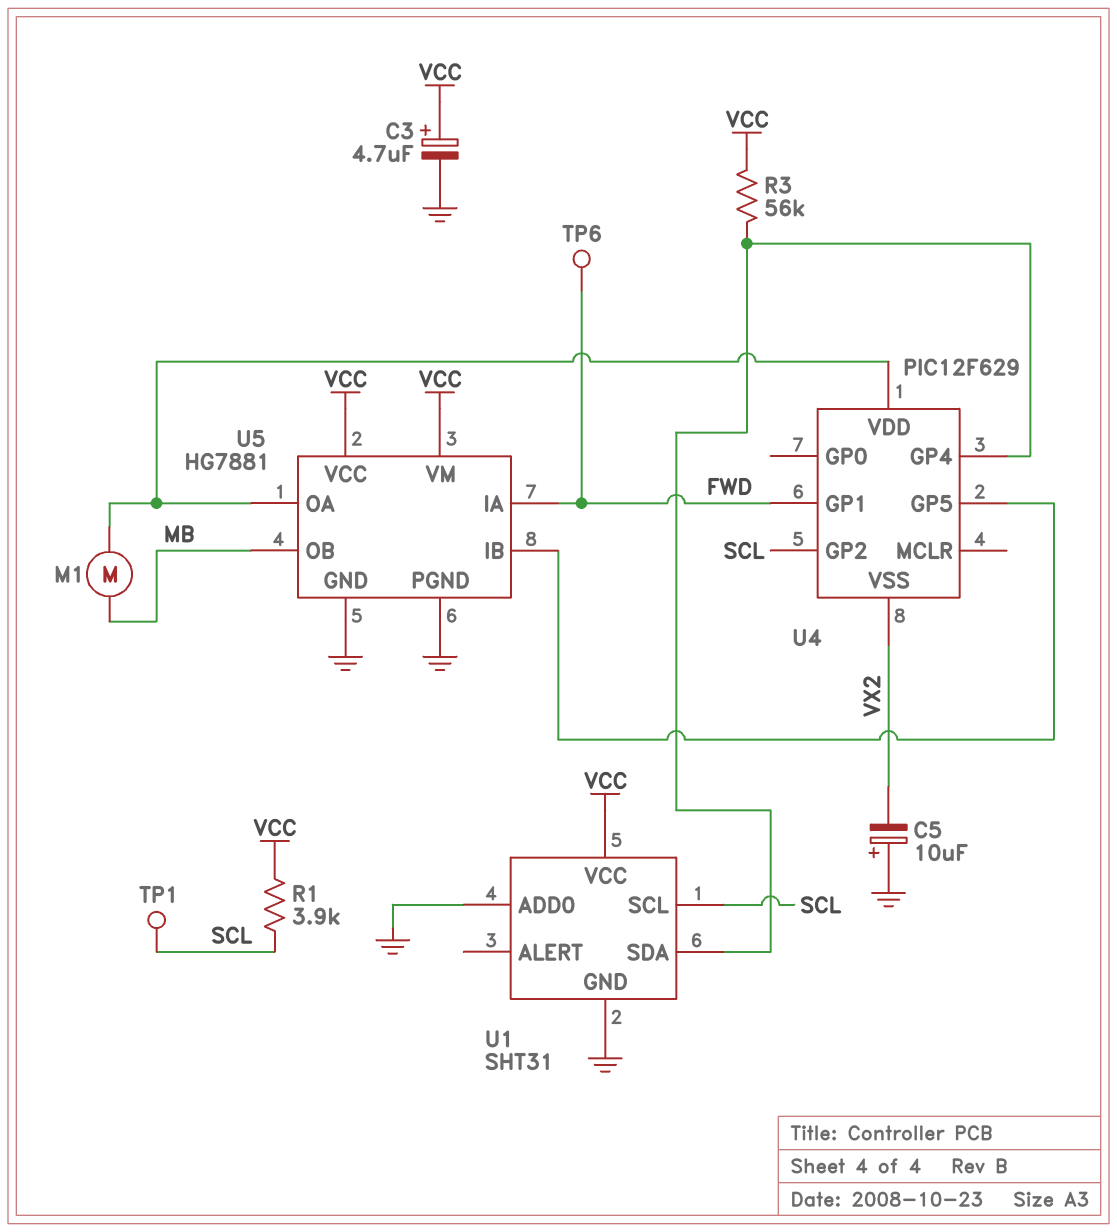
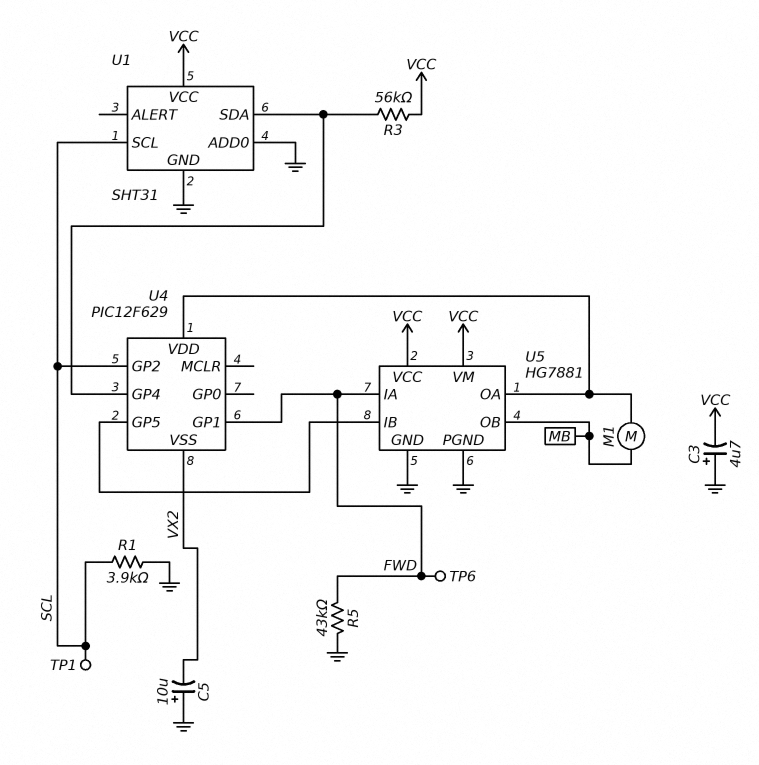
C3: 4.7uF (plus VCC, minus GND) -> 4.7uF (plus GND, minus VCC)
R1: 3.9k (SCL, VCC) -> 3.9k (GND, SCL)
R5: none -> 43k (FWD, GND)

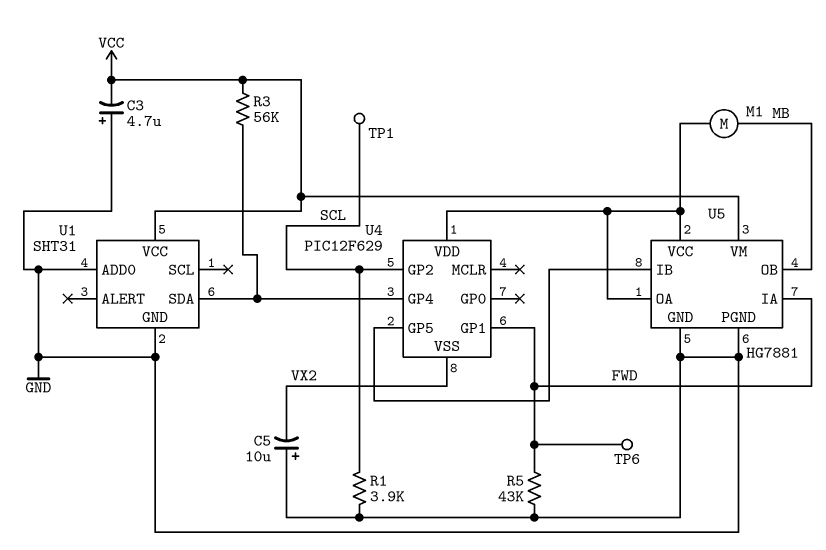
U1 pin SCL: SCL -> none
U5 pin VCC: VCC -> U4/VDD

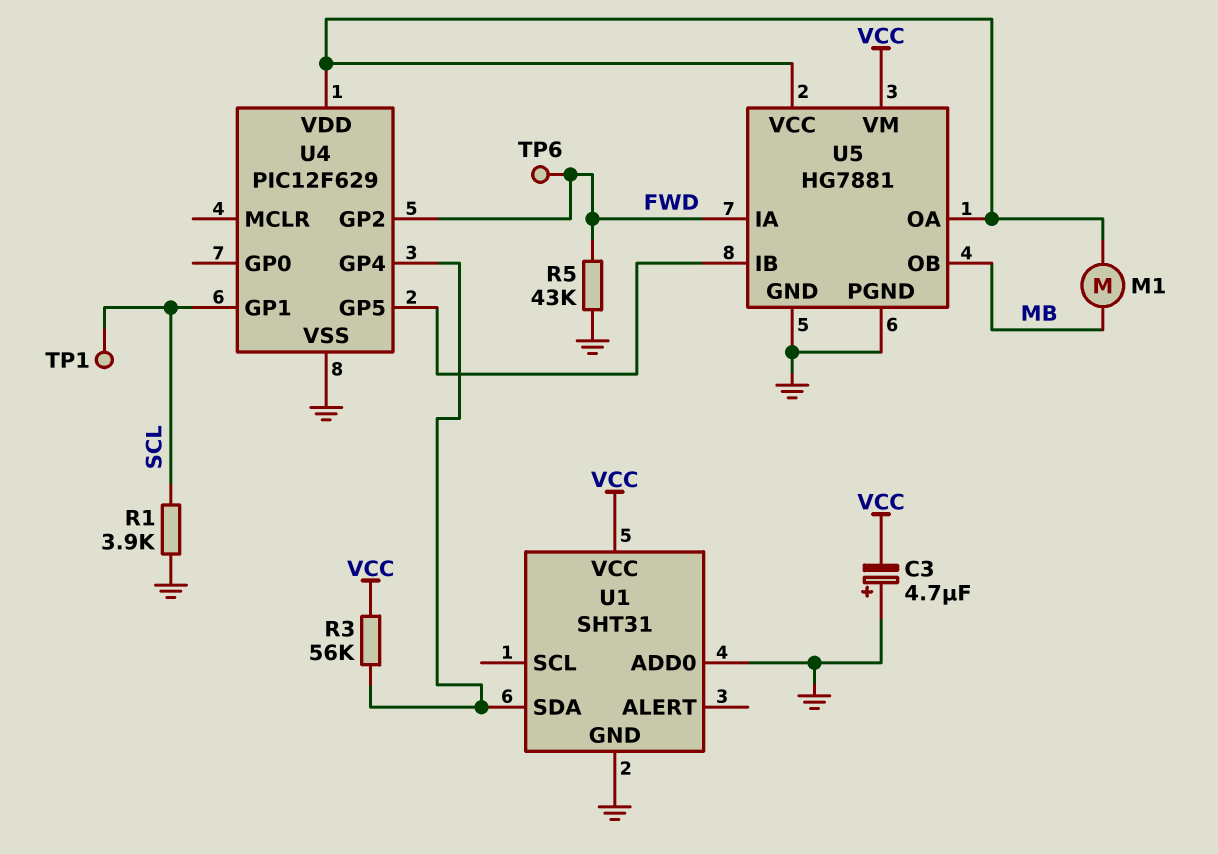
C5: 10uF (plus GND, minus VX2) -> none
U4 pin GP1: FWD -> SCL
U4 pin GP2: SCL -> FWD
U4 pin VSS: VX2 -> GND

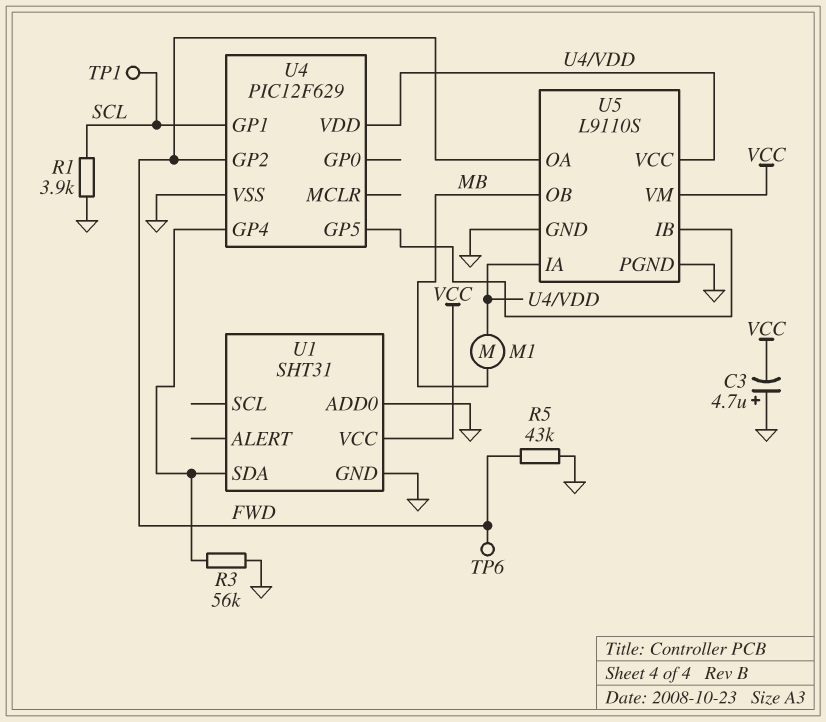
R3: 56k (U1/SDA, VCC) -> 56k (GND, U1/SDA)
U5: HG7881 -> L9110S
U5 pin IA: FWD -> U4/VDD
U5 pin OA: U4/VDD -> FWD

